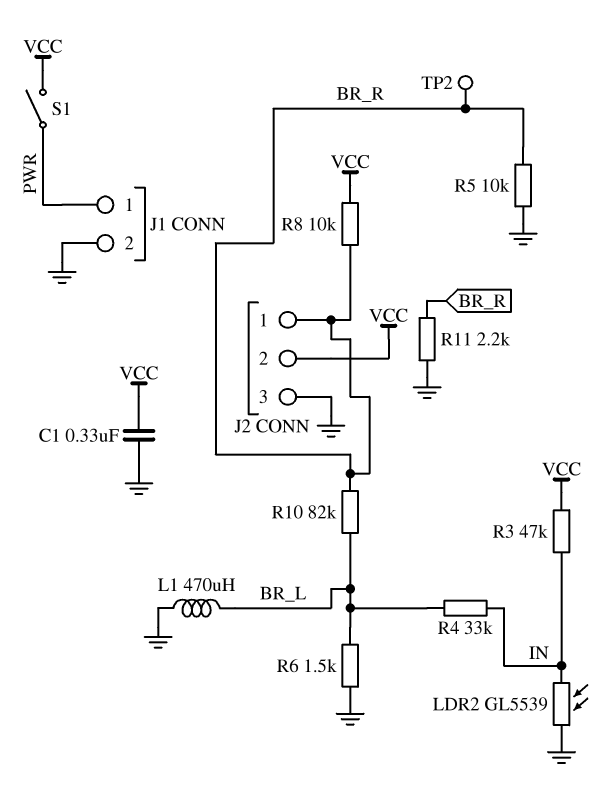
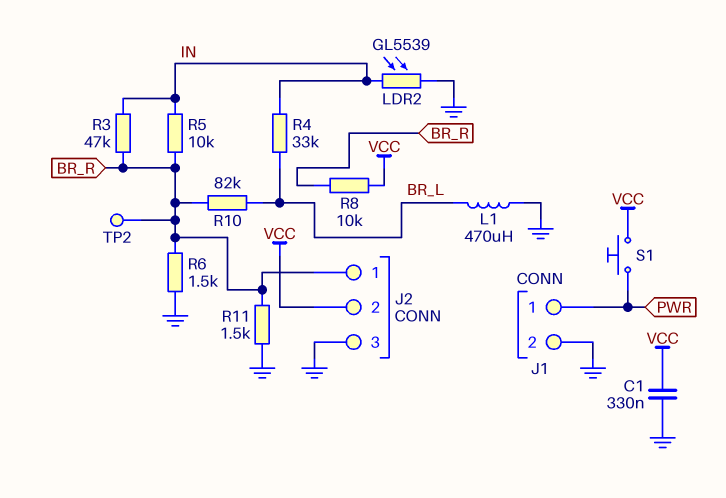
R3: 47k (IN, VCC) -> 47k (BR_R, IN)
R5: 10k (BR_R, GND) -> 10k (BR_R, IN)
R6: 1.5k (BR_L, GND) -> 1.5k (BR_R, GND)
R11: 2.2k (BR_R, GND) -> 1.5k (BR_R, GND)
S1: switch (PWR, VCC) -> button (PWR, VCC)

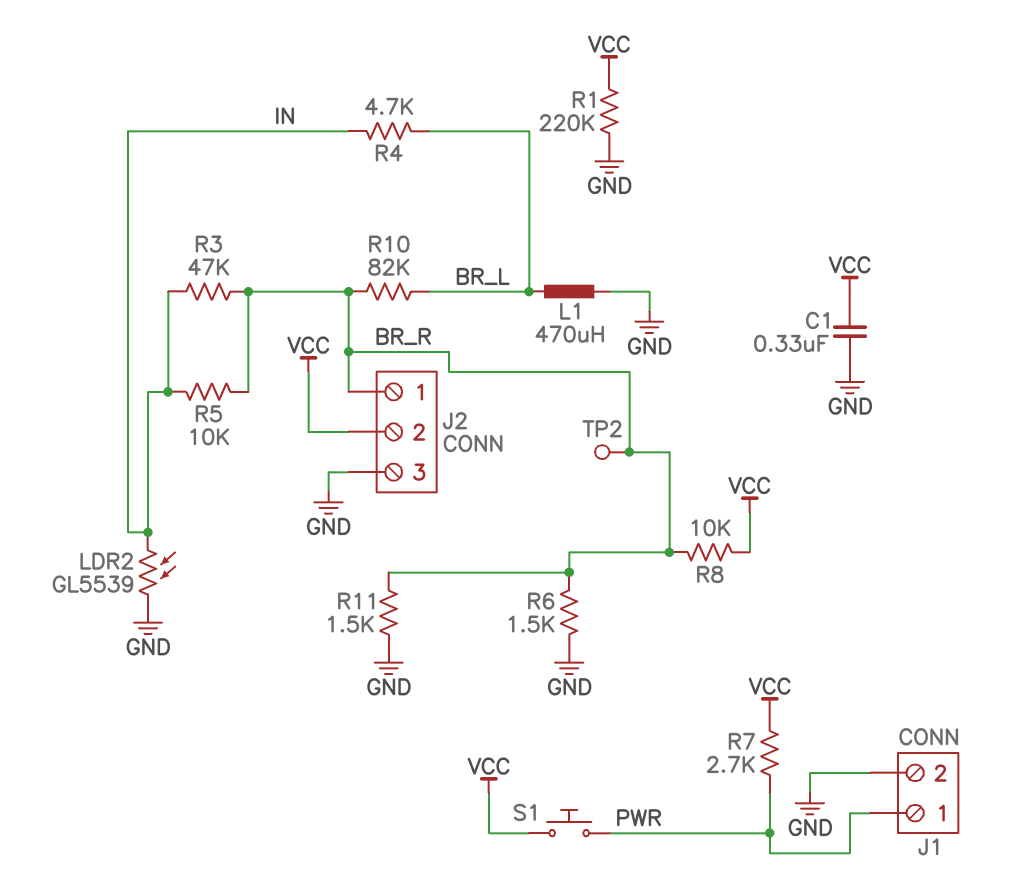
R1: none -> 220k (GND, VCC)
R4: 33k (BR_L, IN) -> 4.7k (BR_L, IN)
R7: none -> 2.7k (PWR, VCC)

